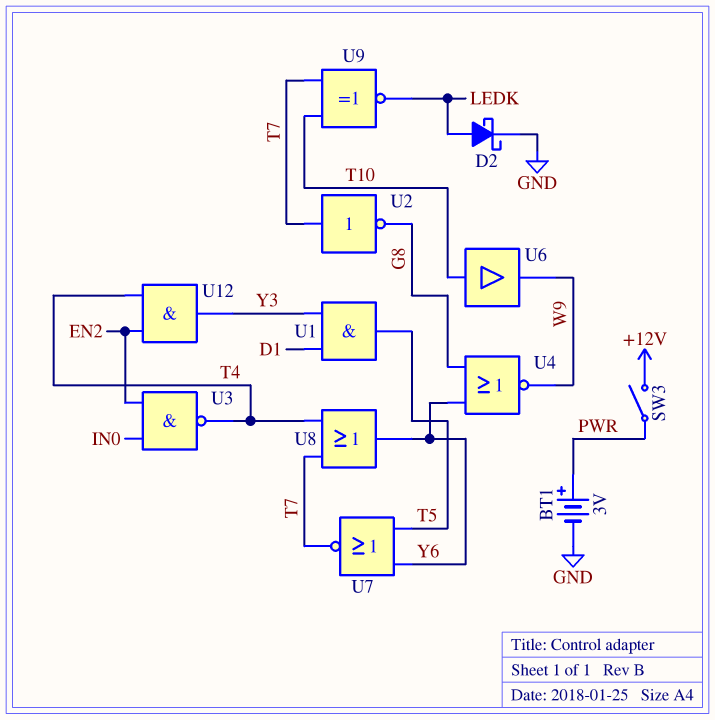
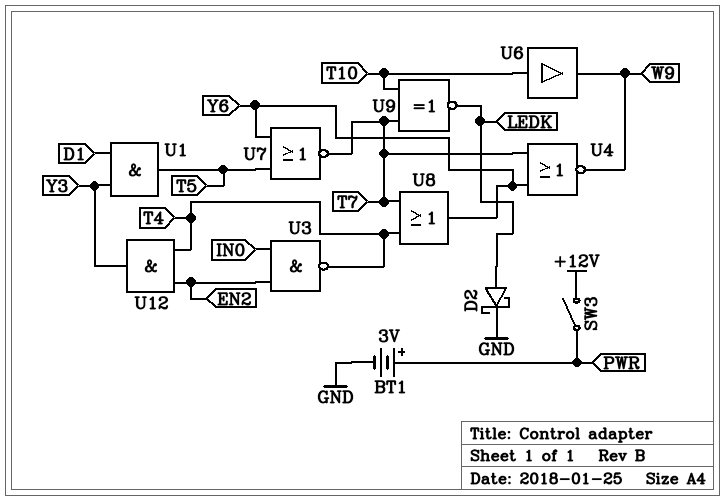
U2: NOT (in T7, out G8) -> none
U4: NOR (in G8, in Y6, out W9) -> NOR (in T7, in Y6, out W9)

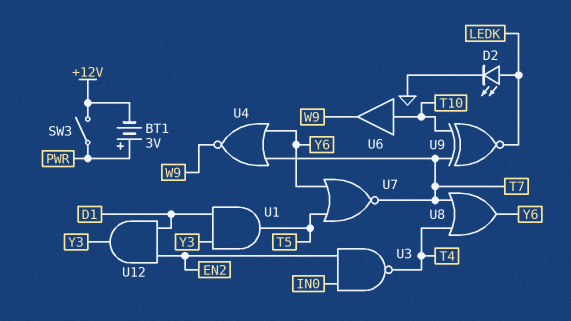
BT1: 3V (plus PWR, minus GND) -> 3V (plus PWR, minus +12V)
D2: schottky (A LEDK, K GND) -> LED (A LEDK, K GND)
U12: AND (in EN2, in T4, out Y3) -> AND (in D1, in EN2, out Y3)

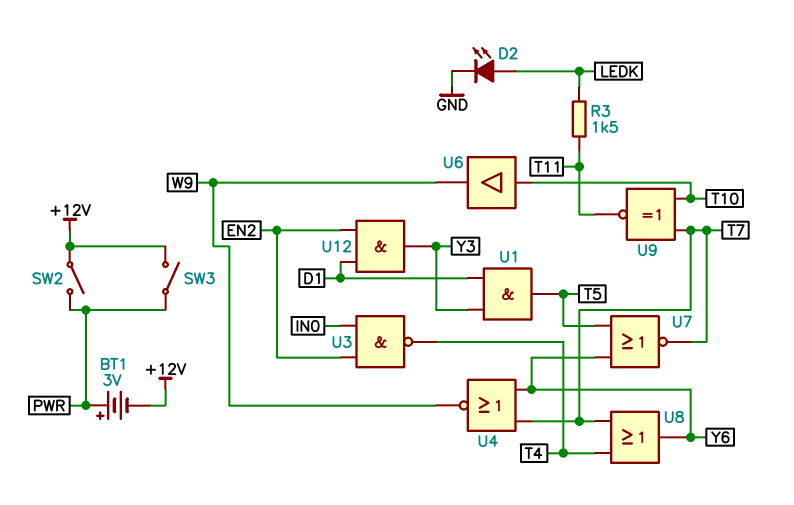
R3: none -> 1.5k (LEDK, T11)
SW2: none -> switch (+12V, PWR)
U9: XNOR (in T7, in T10, out LEDK) -> XNOR (in T7, in T10, out T11)

